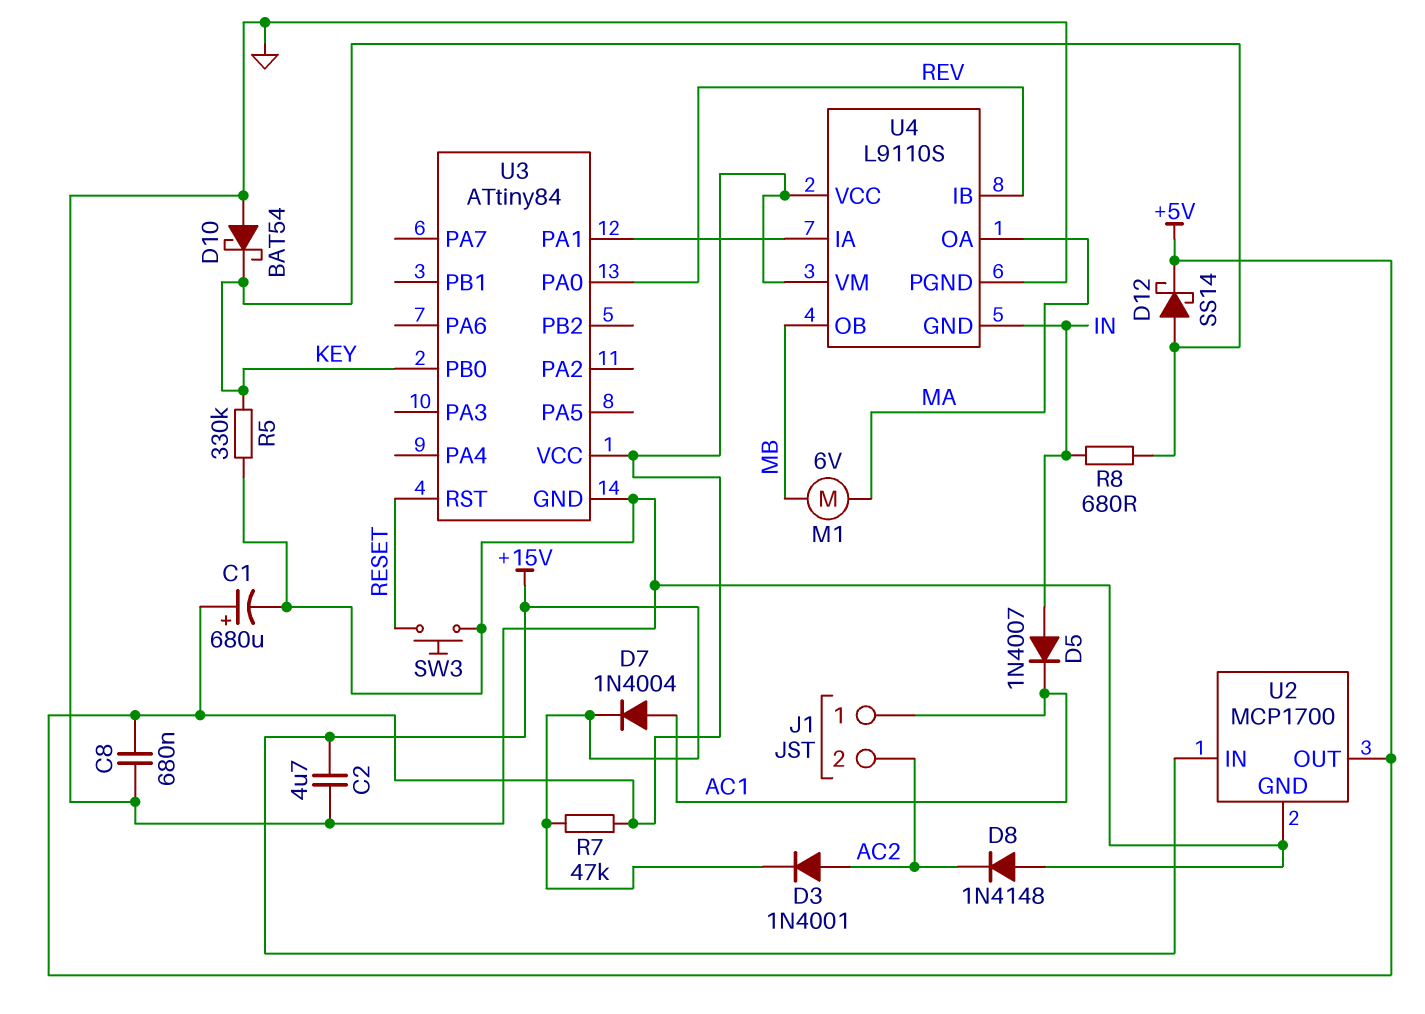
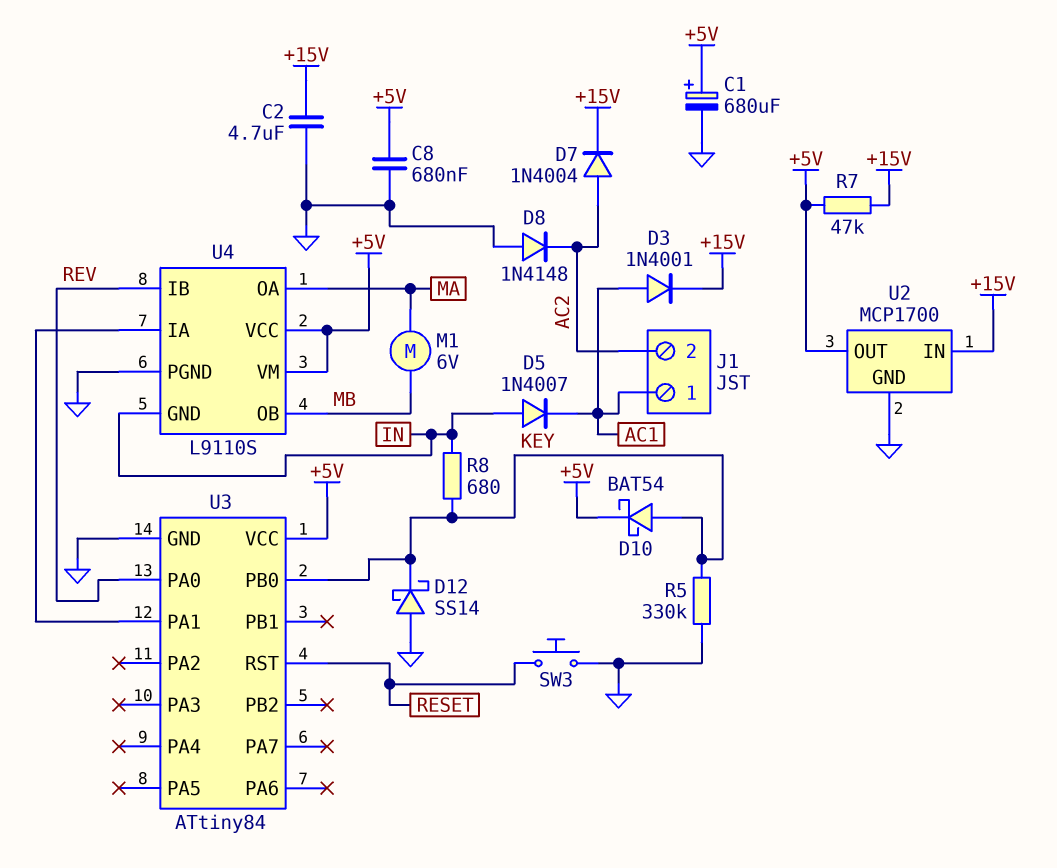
D3: diode 1N4001 (A AC2, K +15V) -> diode 1N4001 (A AC1, K +15V)
D7: diode 1N4004 (A AC1, K +15V) -> diode 1N4004 (A AC2, K +15V)
D10: schottky BAT54 (A GND, K KEY) -> schottky BAT54 (A KEY, K +5V)
D12: schottky SS14 (A KEY, K +5V) -> schottky SS14 (A GND, K KEY)

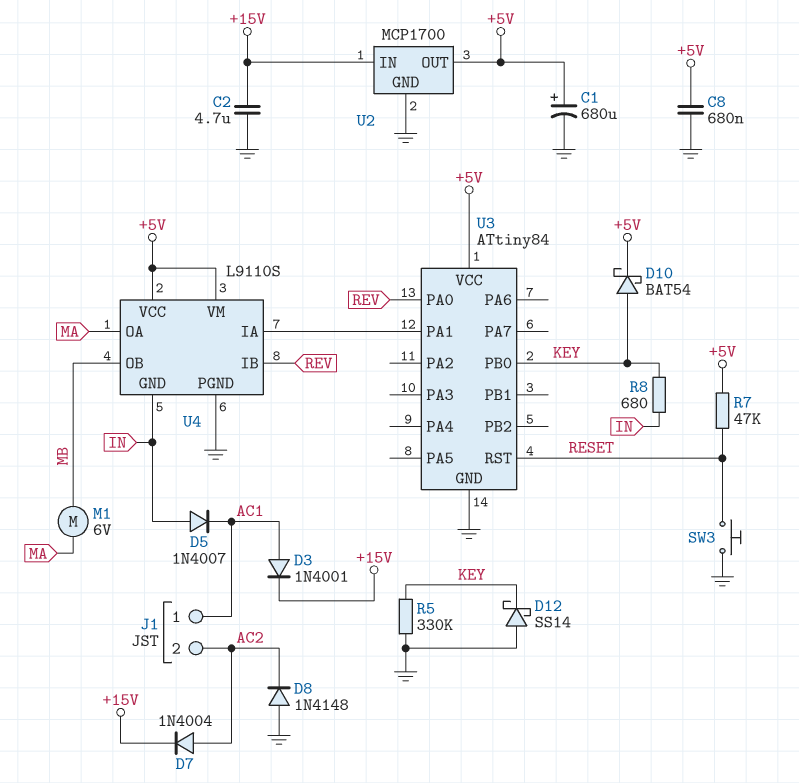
R7: 47k (+5V, +15V) -> 47k (+5V, RESET)

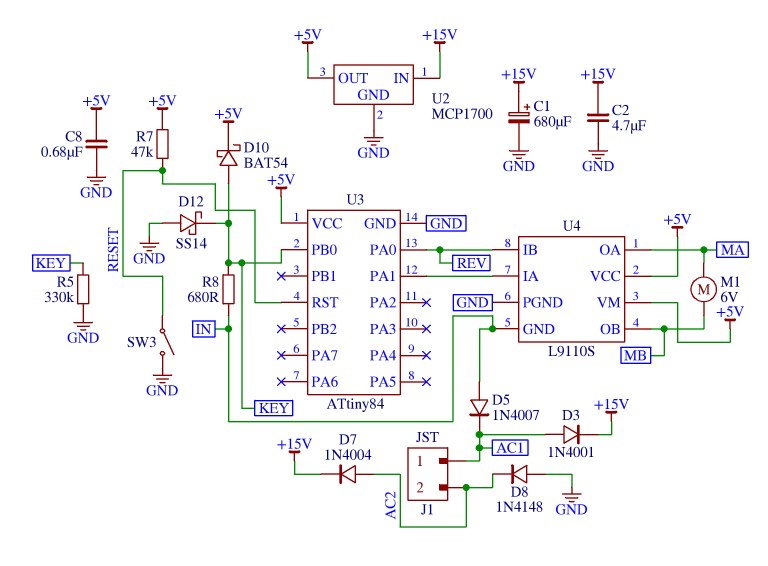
C1: 680uF (plus +5V, minus GND) -> 680uF (plus +15V, minus GND)
SW3: button (GND, RESET) -> switch (GND, RESET)

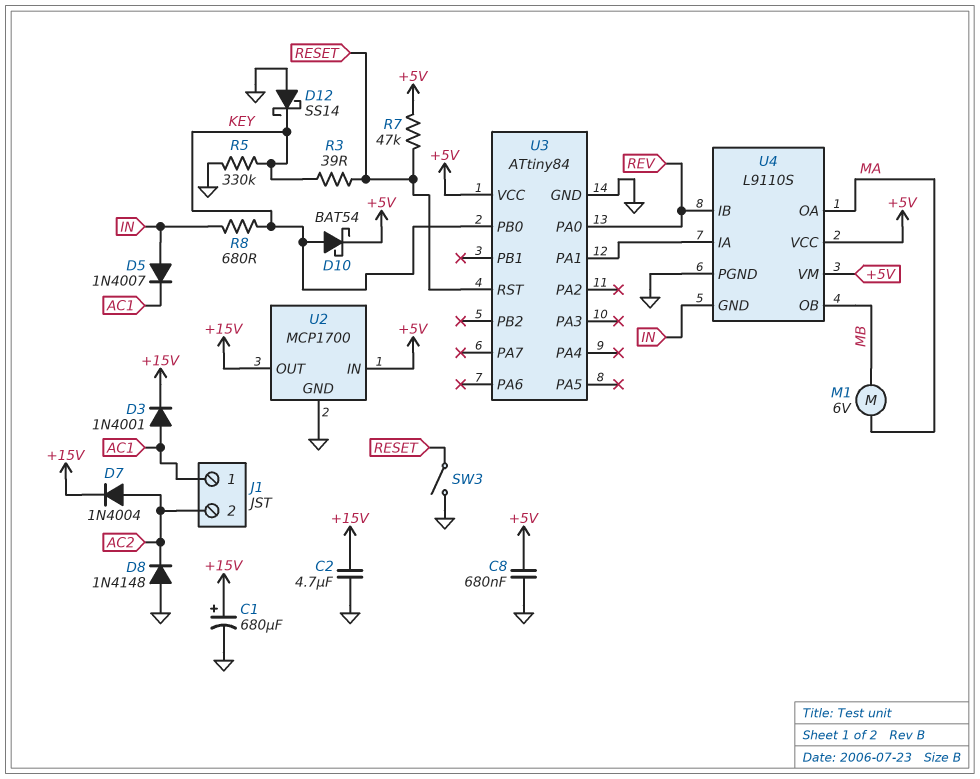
R3: none -> 39 (KEY, RESET)
U2 pin IN: +15V -> +5V
U2 pin OUT: +5V -> +15V

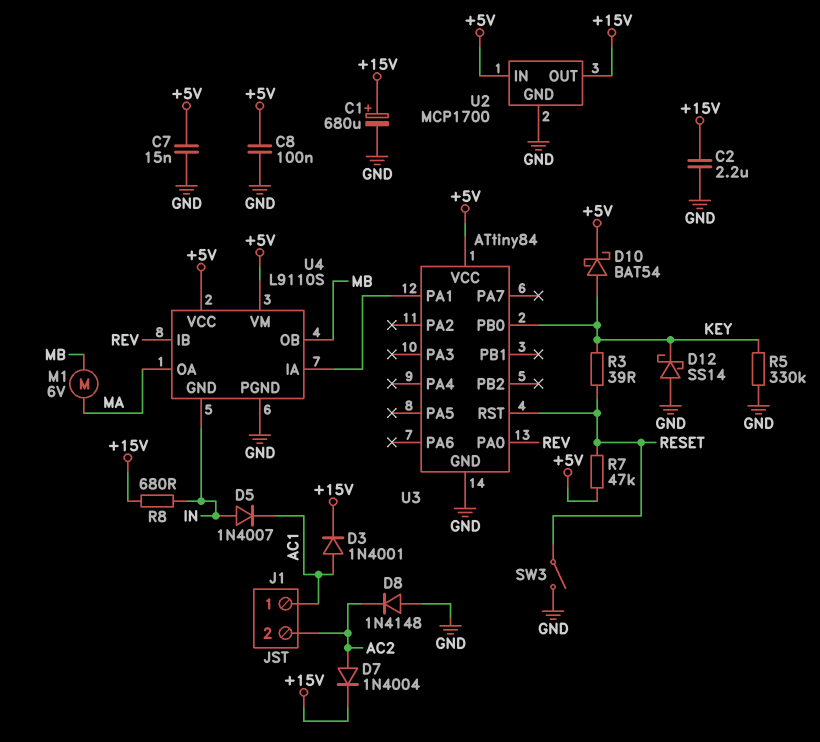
C2: 4.7uF (+15V, GND) -> 2.2uF (+15V, GND)
C7: none -> 15nF (+5V, GND)
C8: 680nF (+5V, GND) -> 100nF (+5V, GND)
R8: 680 (IN, KEY) -> 680 (+15V, IN)

